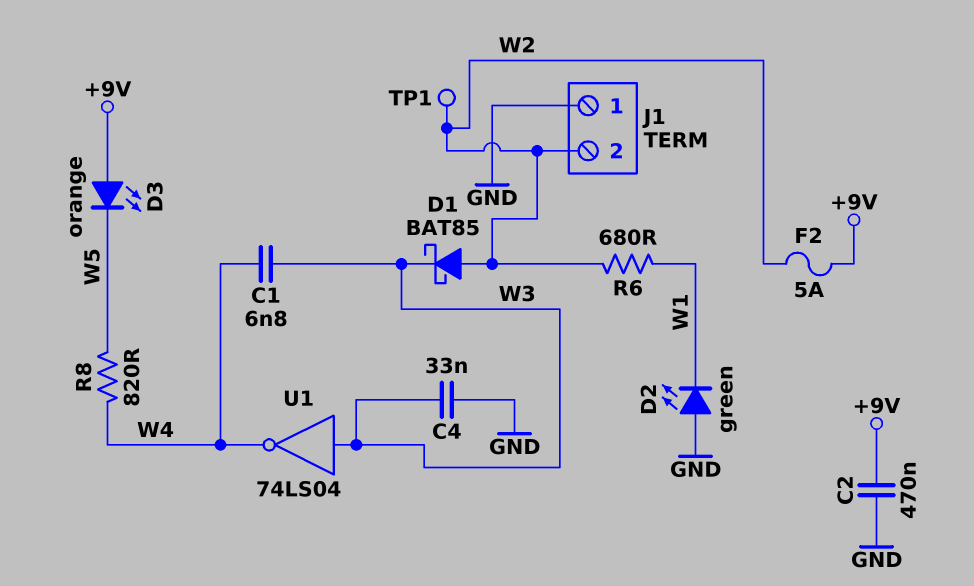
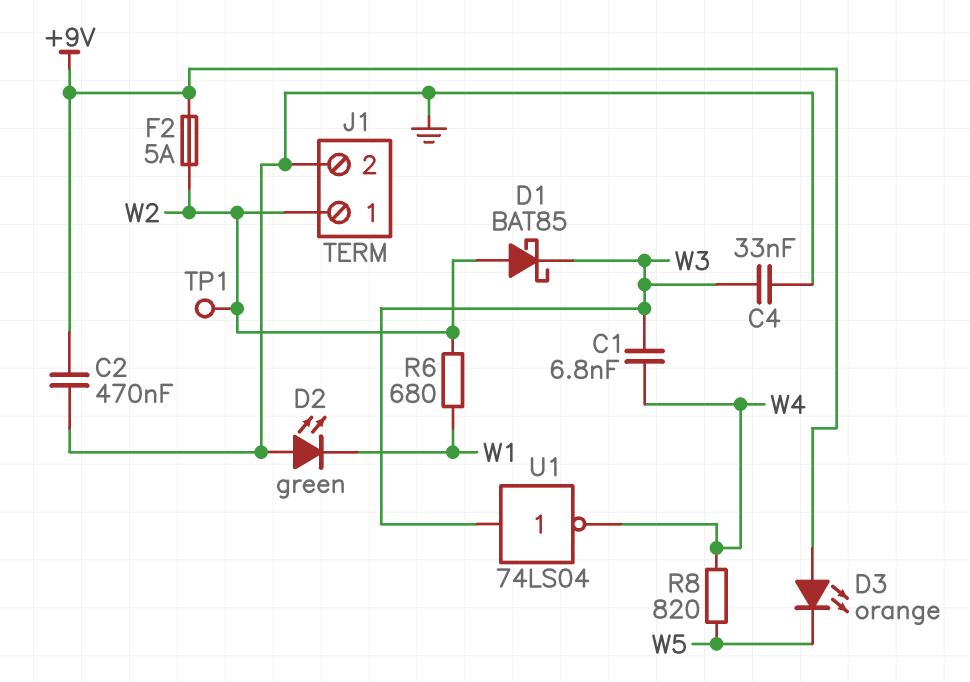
J1 pin 1: GND -> W2
J1 pin 2: W2 -> GND

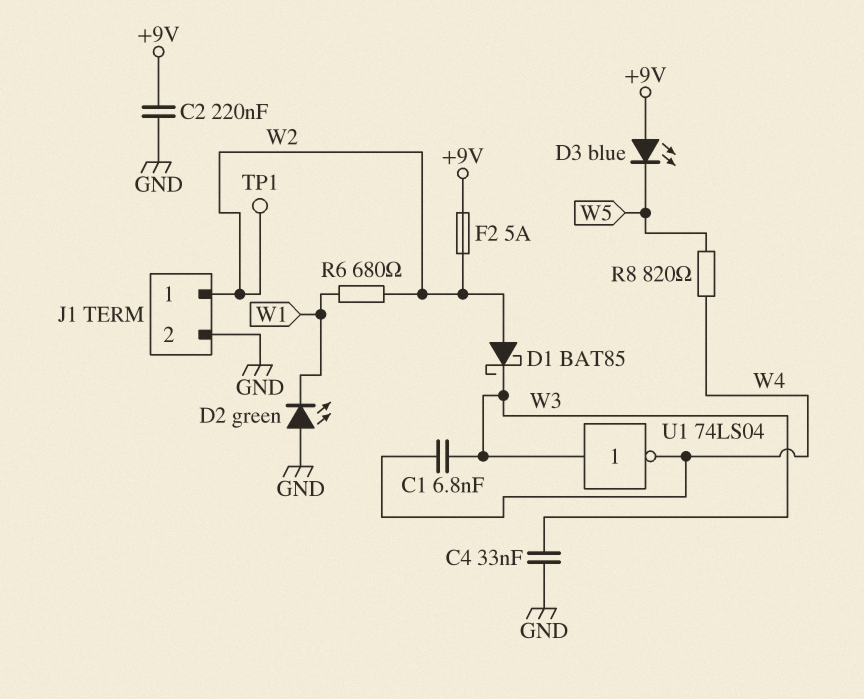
C2: 470nF (+9V, GND) -> 220nF (+9V, GND)
D3: LED orange (A +9V, K W5) -> LED blue (A +9V, K W5)

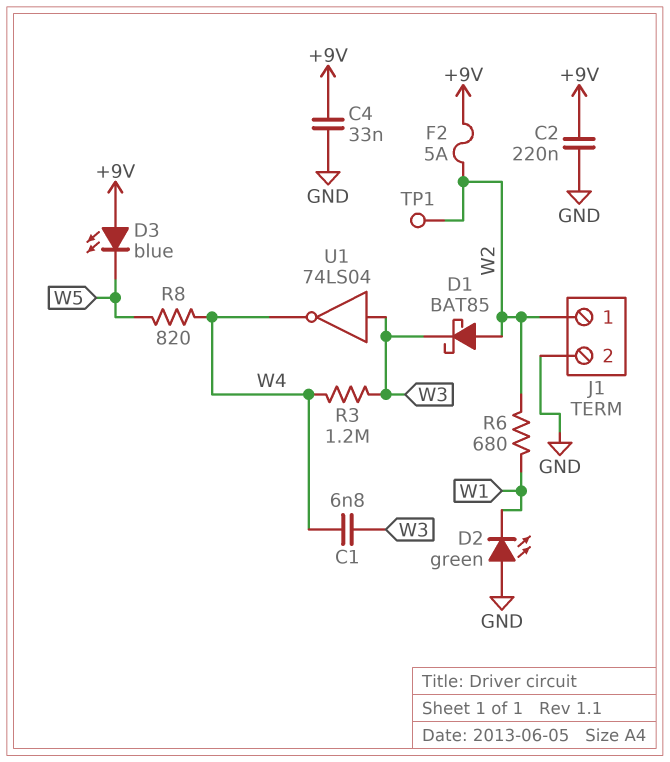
C4: 33nF (GND, W3) -> 33nF (+9V, GND)
R3: none -> 1.2M (W3, W4)

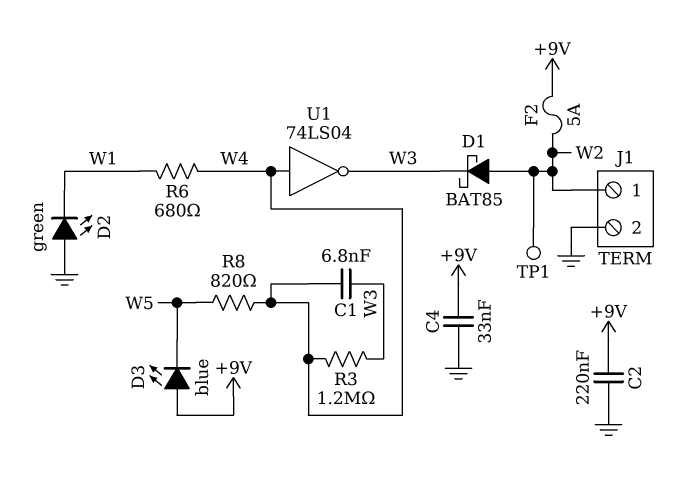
R6: 680 (W1, W2) -> 680 (W1, W4)
U1: NOT 74LS04 (in W3, out W4) -> NOT 74LS04 (in W4, out W3)

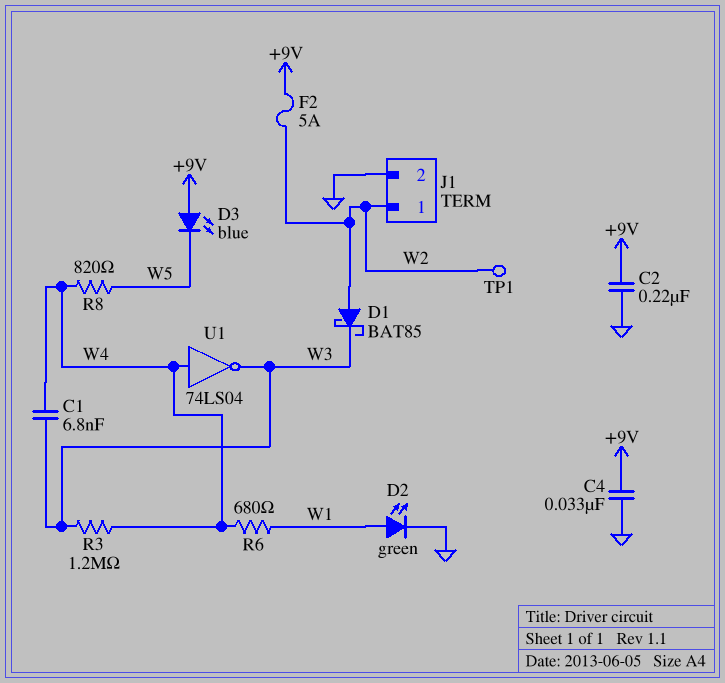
D2: LED green (A GND, K W1) -> LED green (A W1, K GND)

